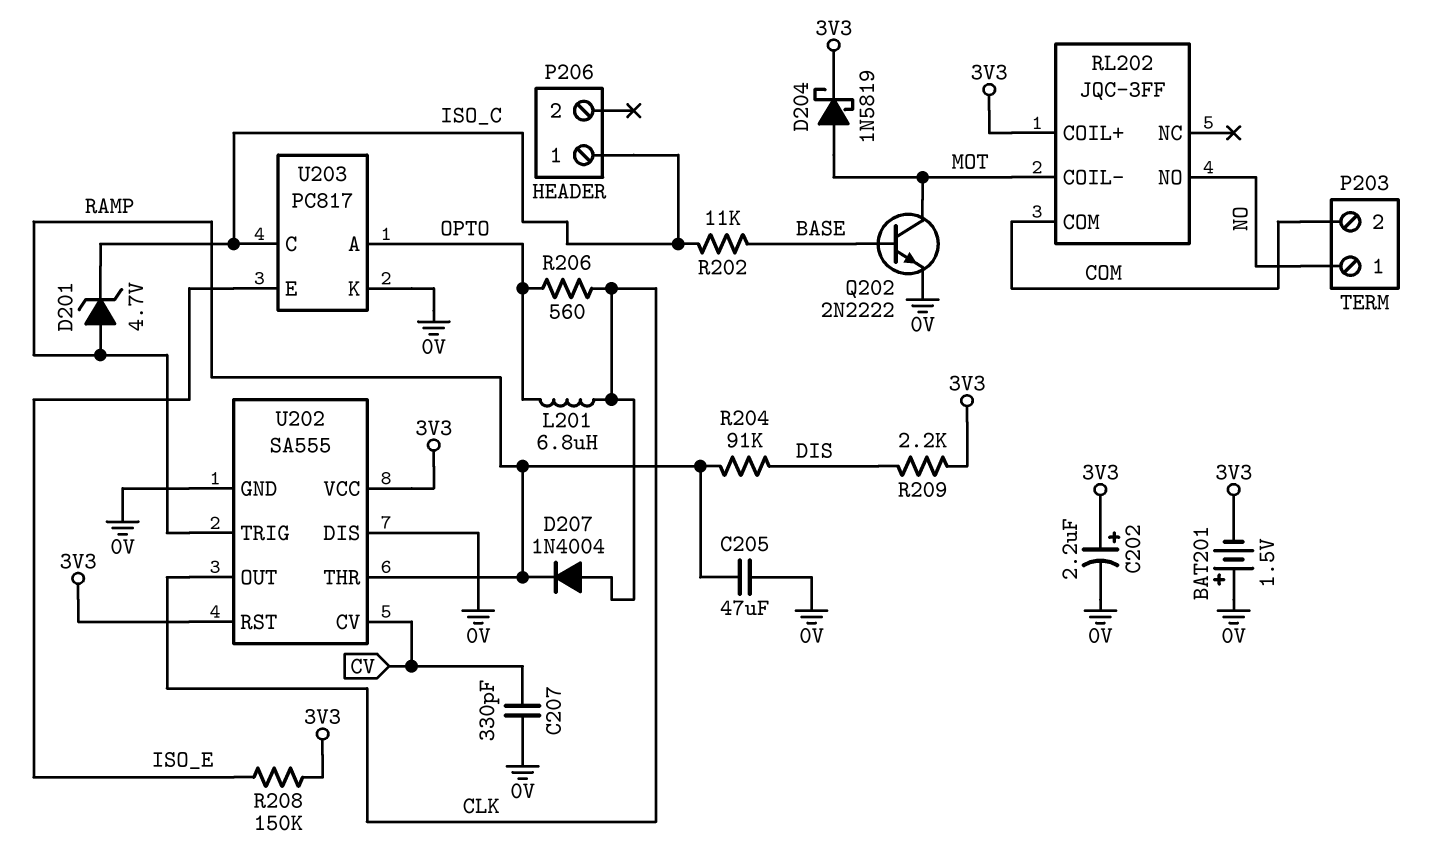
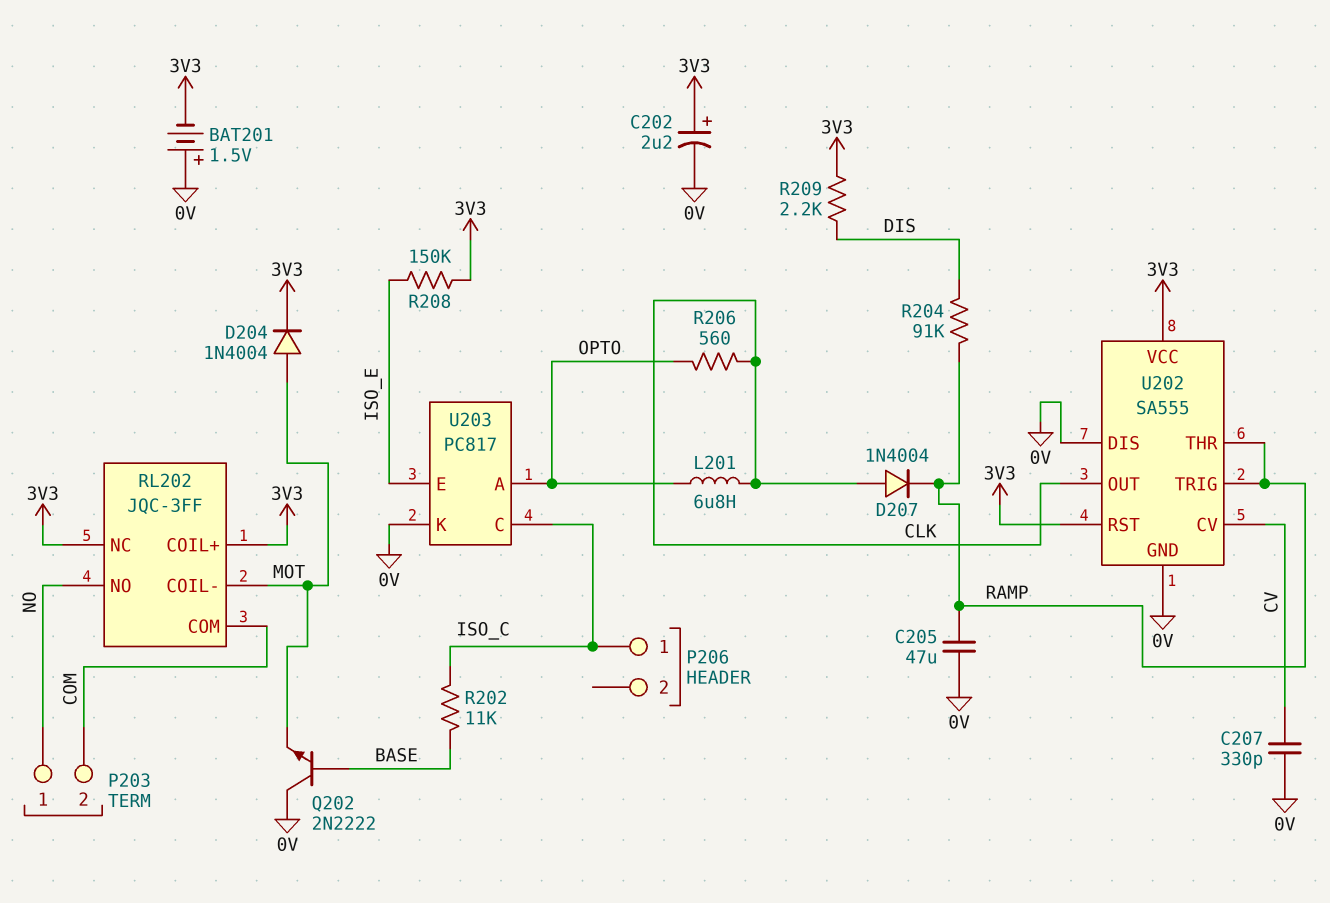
D201: zener 4.7V (A RAMP, K ISO_C) -> none
D204: schottky 1N5819 (A MOT, K 3V3) -> diode 1N4004 (A MOT, K 3V3)
Q202: NPN 2N2222 (B BASE, C MOT, E 0V) -> NPN 2N2222 (B BASE, C 0V, E MOT)
RL202 pin NC: none -> 3V3

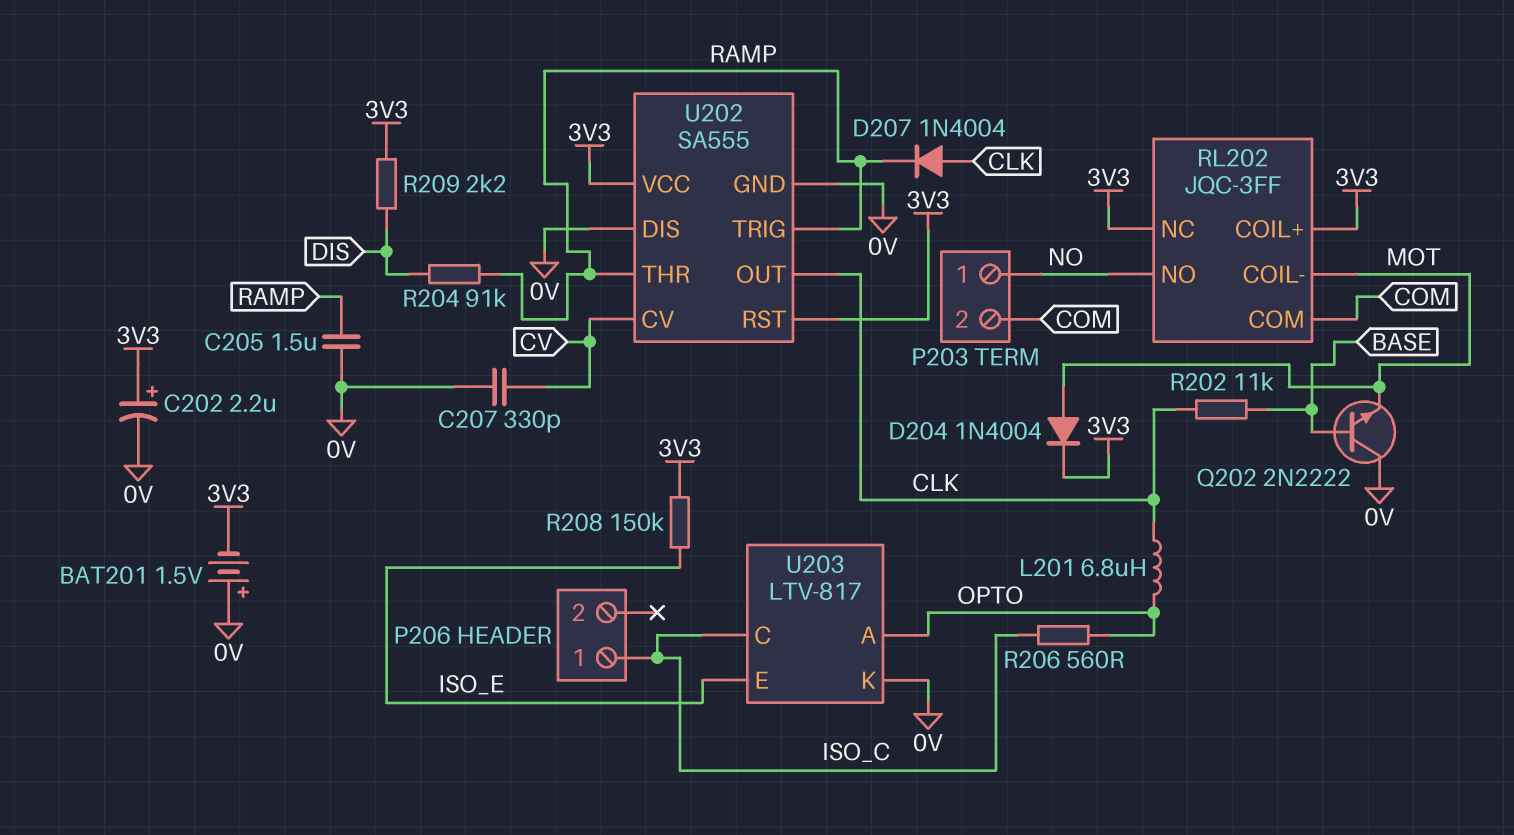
C205: 47uF (0V, RAMP) -> 1.5uF (0V, RAMP)
R202: 11k (BASE, ISO_C) -> 11k (BASE, CLK)
R206: 560 (CLK, OPTO) -> 560 (ISO_C, OPTO)
U203: PC817 -> LTV-817

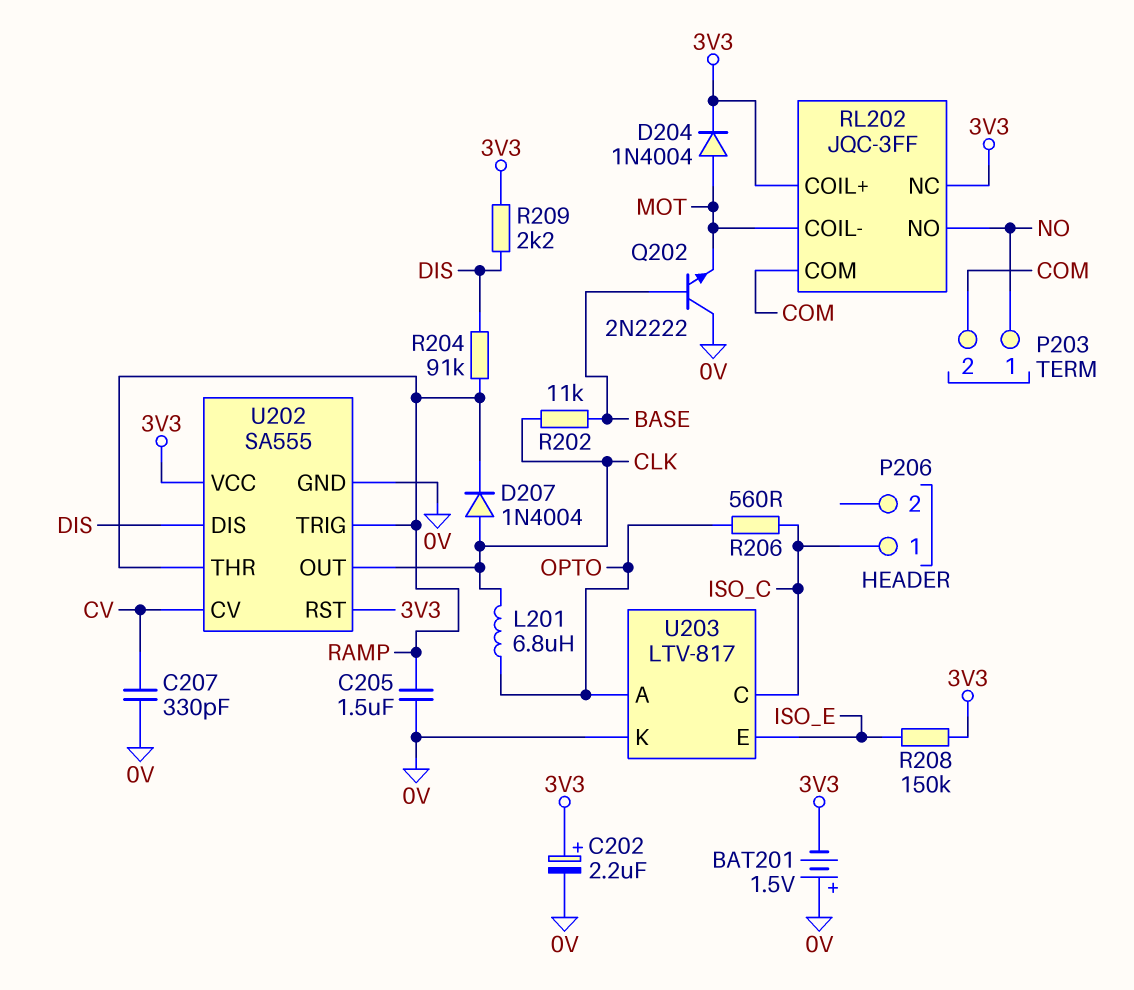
U202 pin DIS: 0V -> DIS

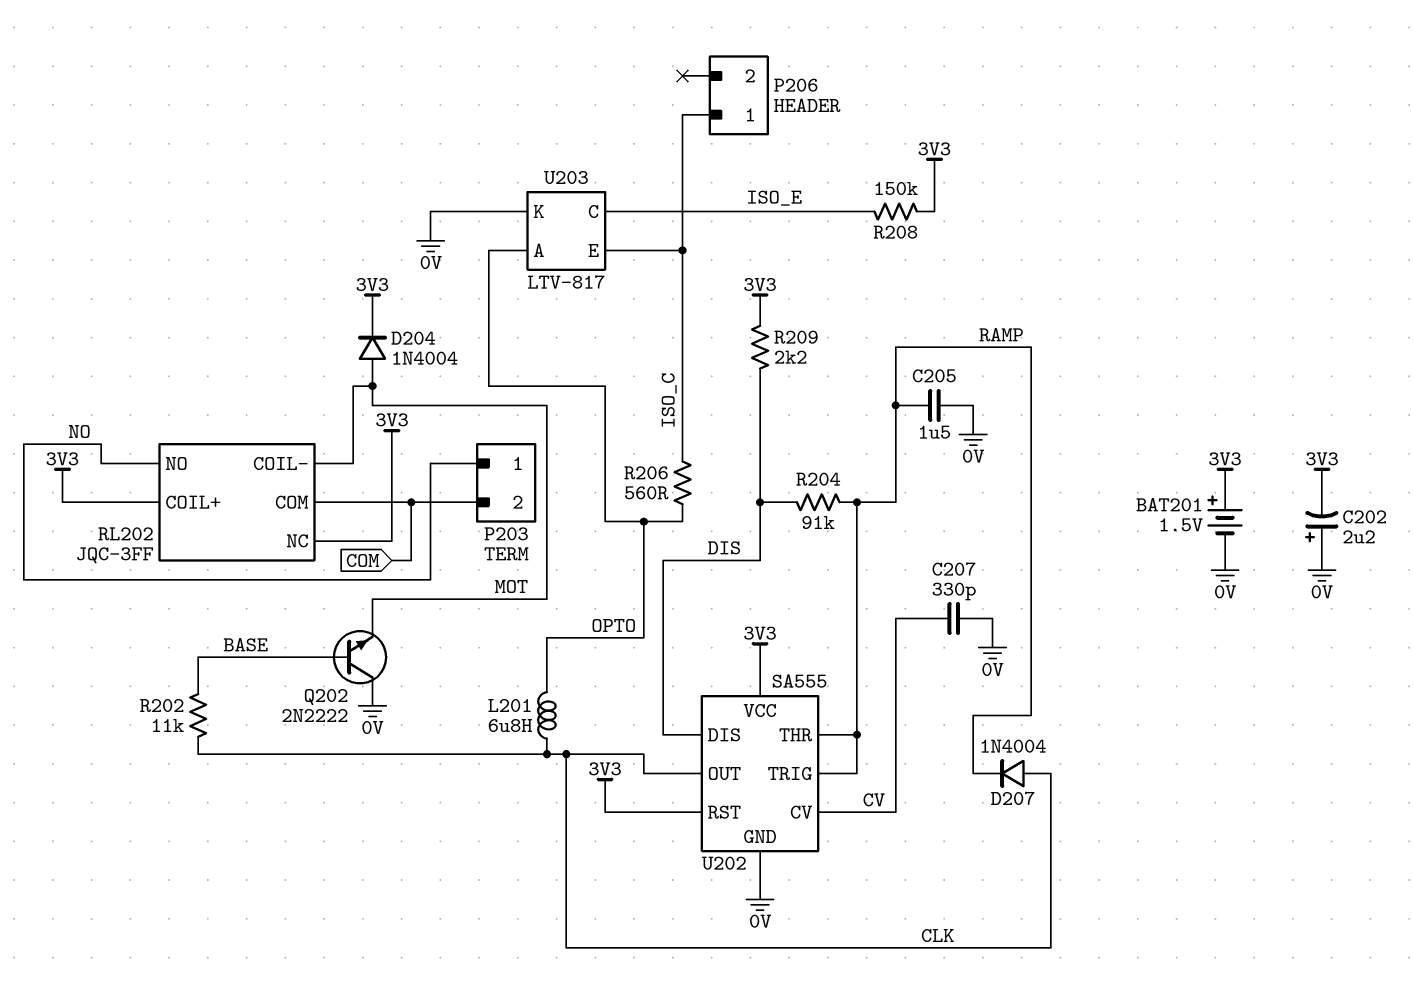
BAT201: 1.5V (plus 0V, minus 3V3) -> 1.5V (plus 3V3, minus 0V)
C202: 2.2uF (plus 3V3, minus 0V) -> 2.2uF (plus 0V, minus 3V3)
U203 pin C: ISO_C -> ISO_E
U203 pin E: ISO_E -> ISO_C

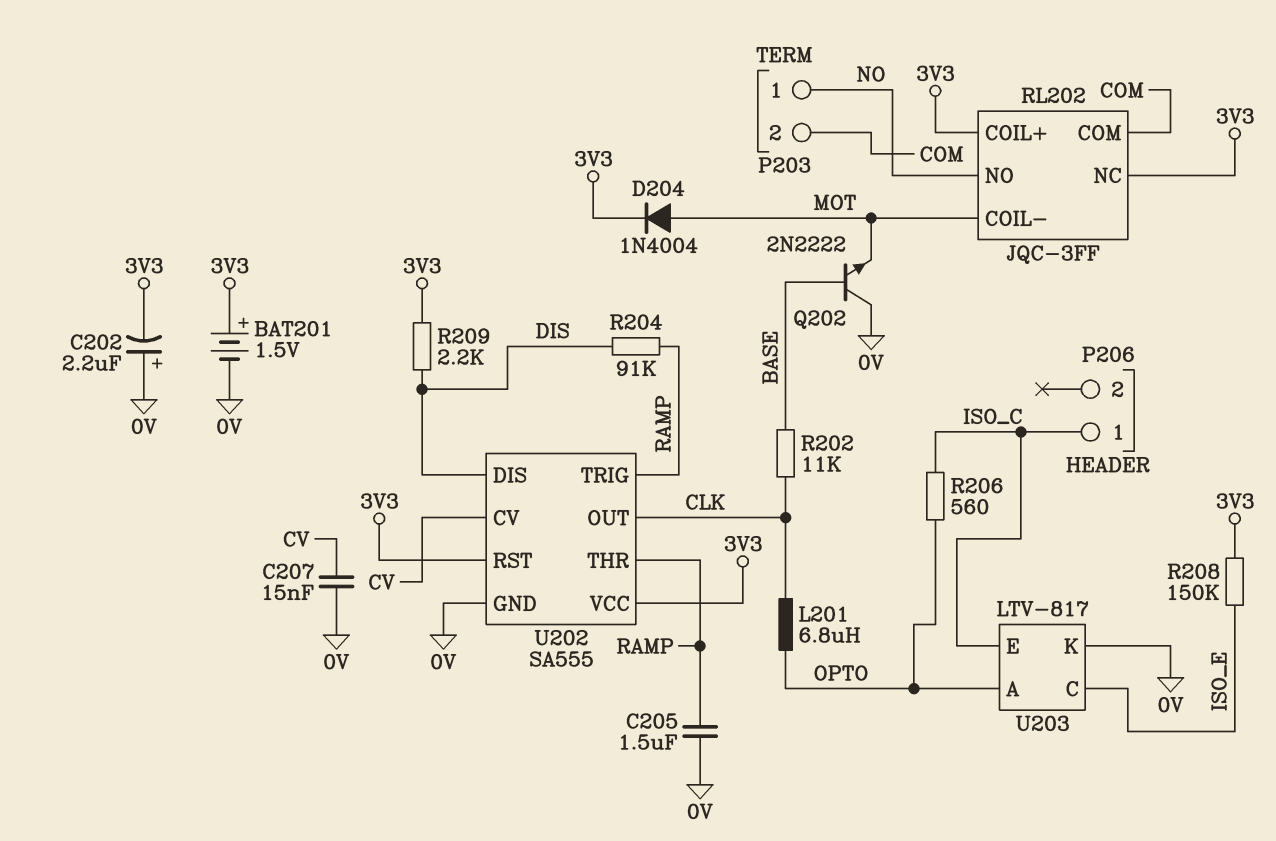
C207: 330pF (0V, CV) -> 15nF (0V, CV)
D207: diode 1N4004 (A CLK, K RAMP) -> none

